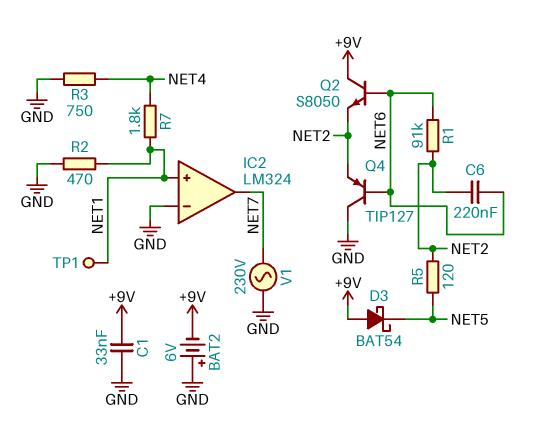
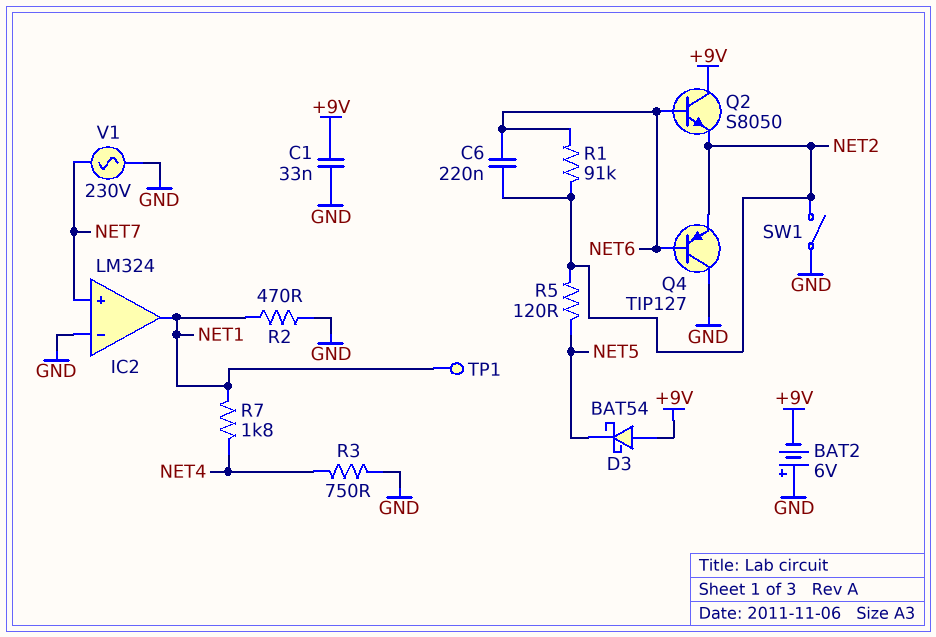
IC2 pin in+: NET1 -> NET7
IC2 pin out: NET7 -> NET1
SW1: none -> switch (GND, NET2)

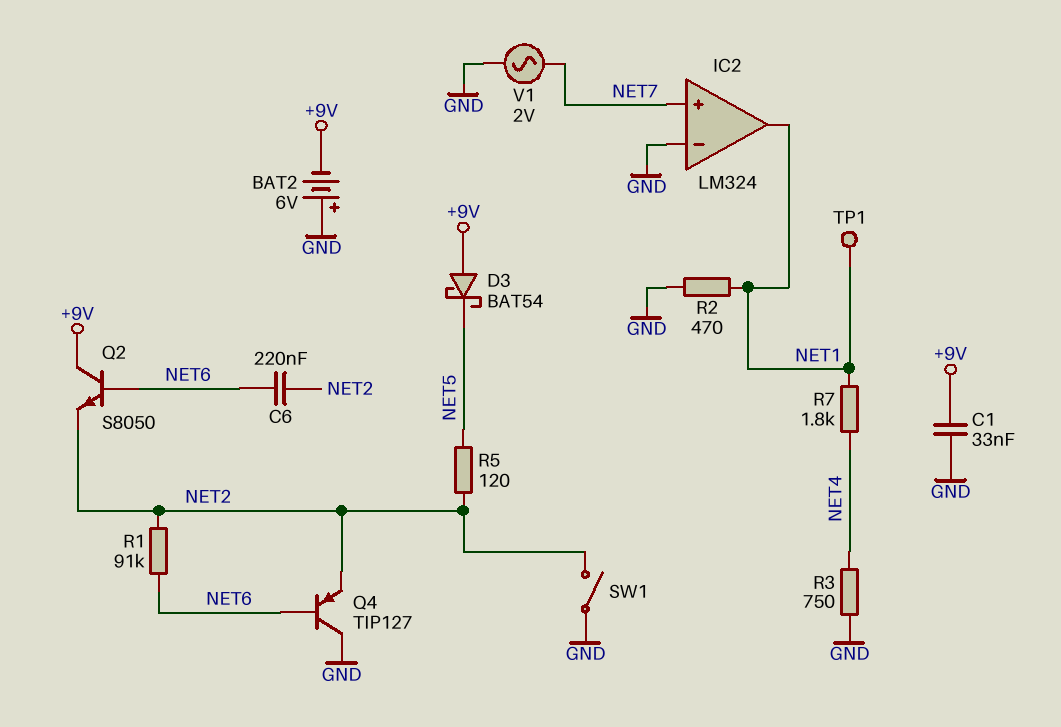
V1: AC 230V (GND, NET7) -> AC 2V (GND, NET7)

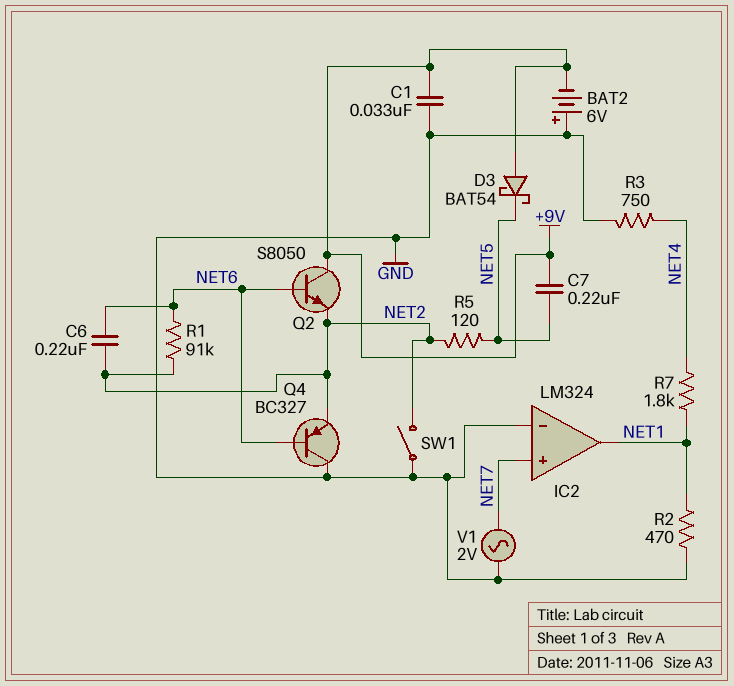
C7: none -> 220nF (+9V, NET5)
Q4: PNP TIP127 (B NET6, C GND, E NET2) -> PNP BC327 (B NET6, C GND, E NET2)
TP1: test point (NET1) -> none

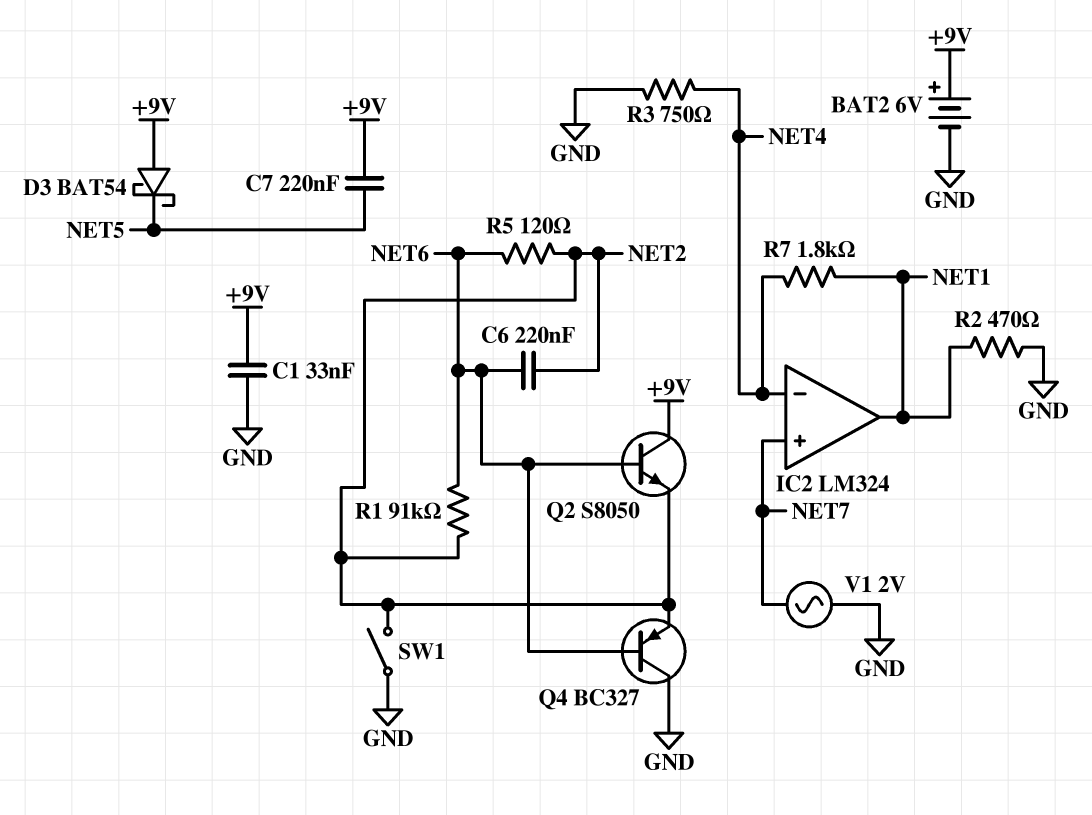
BAT2: 6V (plus GND, minus +9V) -> 6V (plus +9V, minus GND)
IC2 pin in-: GND -> NET4
R5: 120 (NET2, NET5) -> 120 (NET2, NET6)

